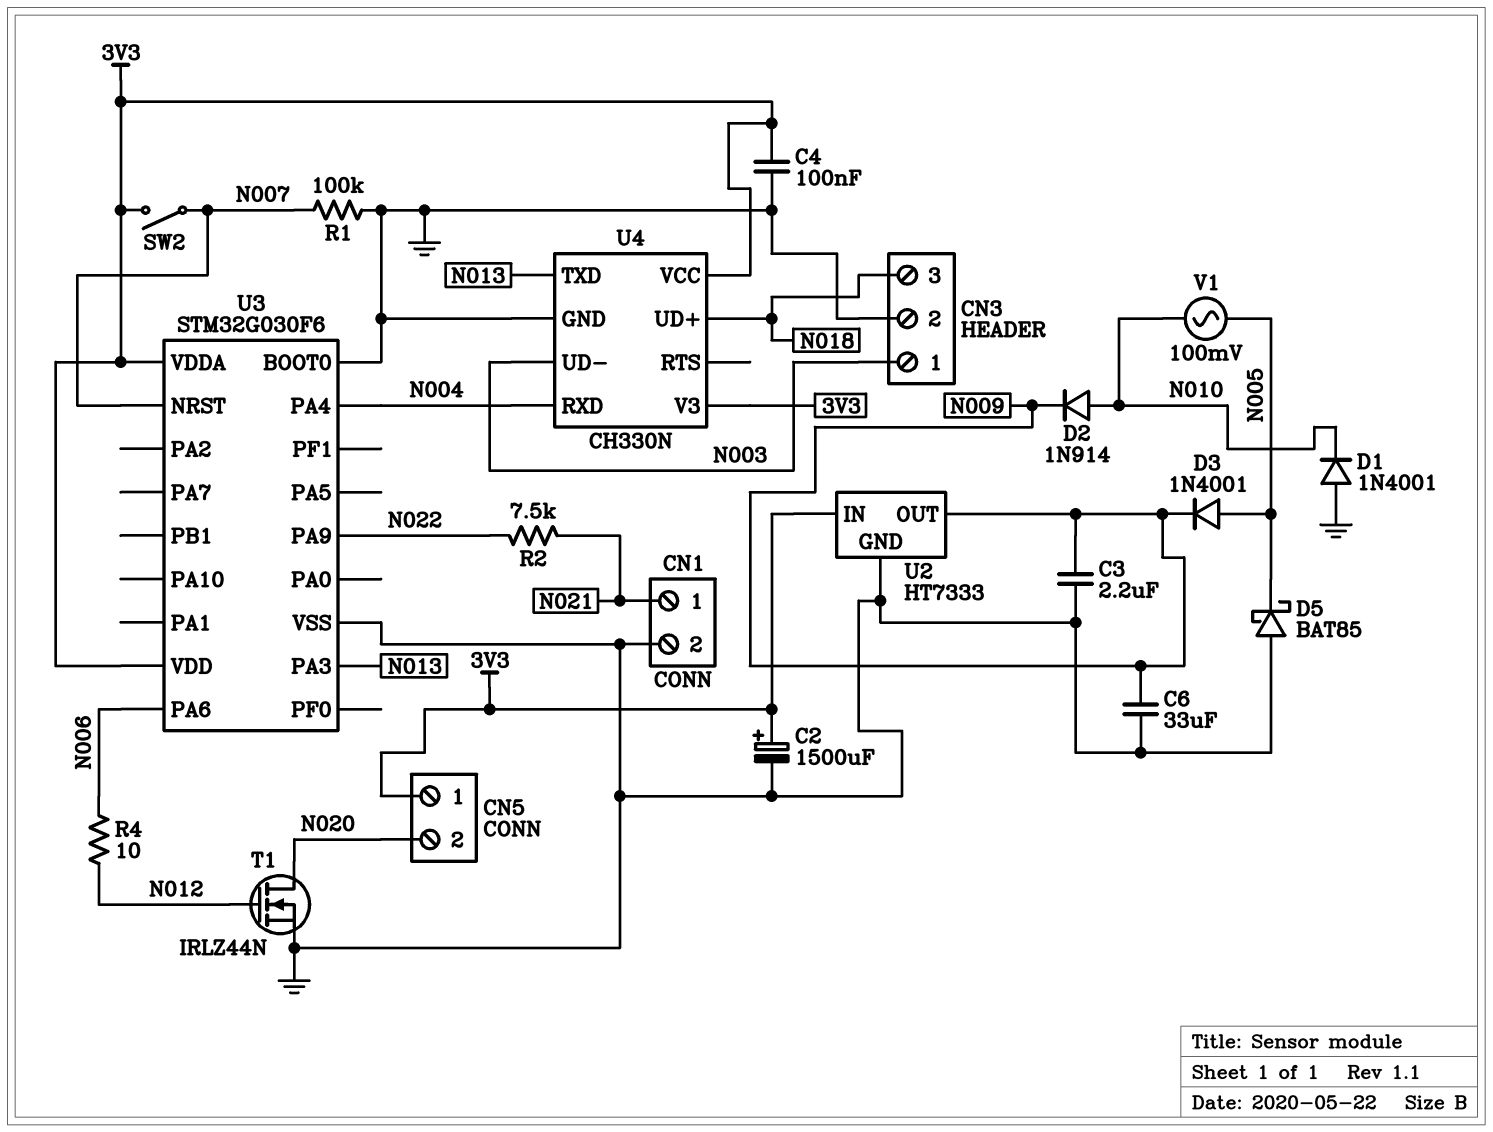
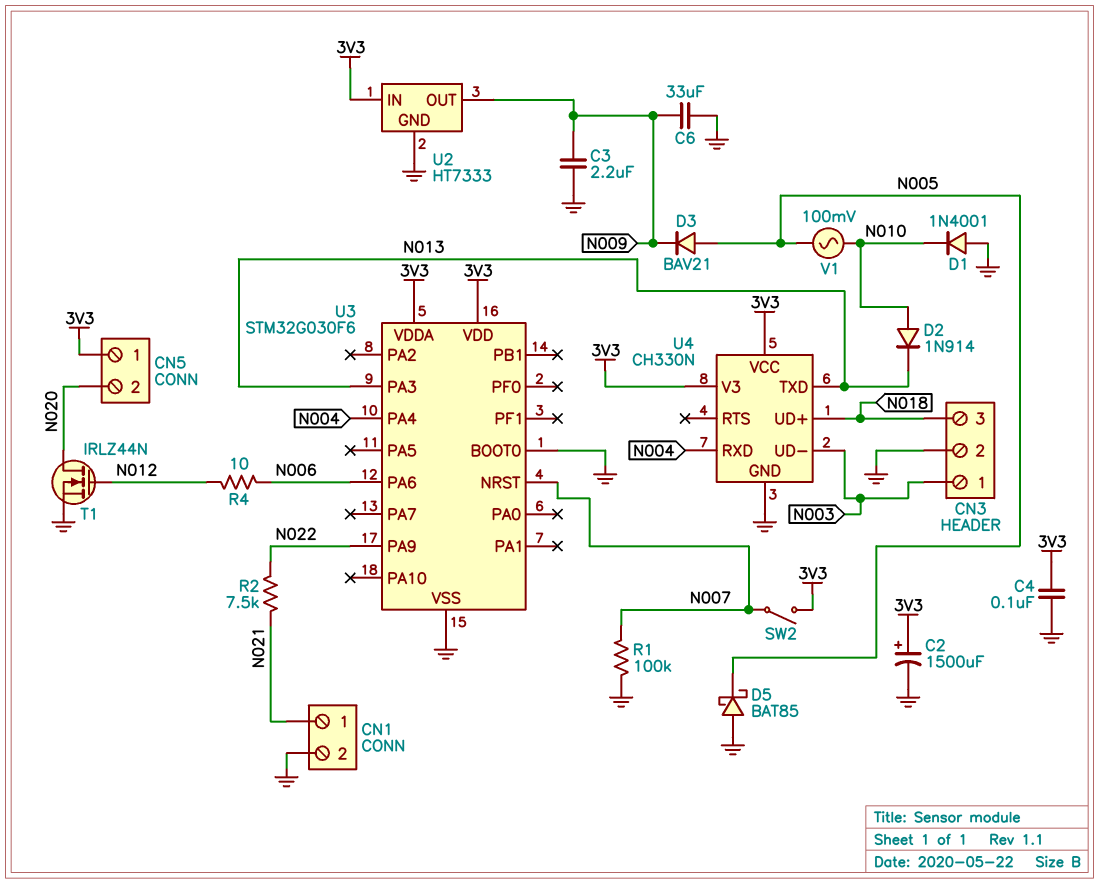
D2: diode 1N914 (A N010, K N009) -> diode 1N914 (A N010, K N013)
D3: diode 1N4001 (A N005, K N009) -> diode BAV21 (A N005, K N009)

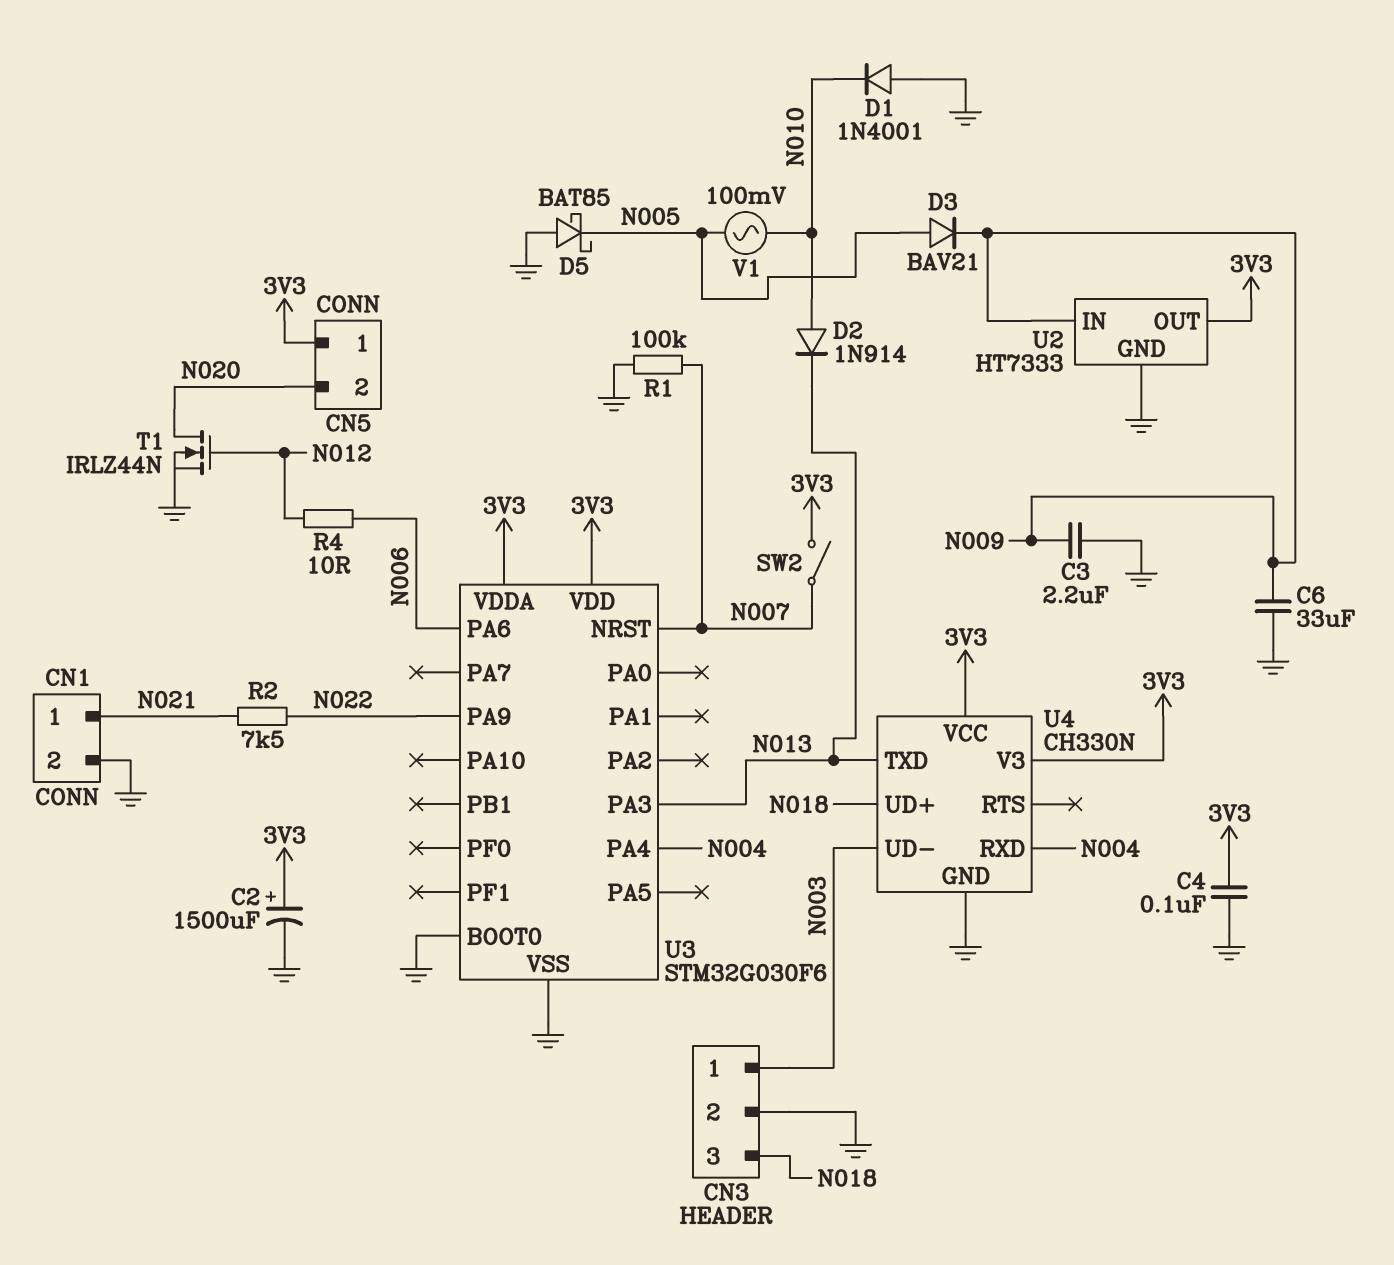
U2 pin IN: 3V3 -> N009
U2 pin OUT: N009 -> 3V3

